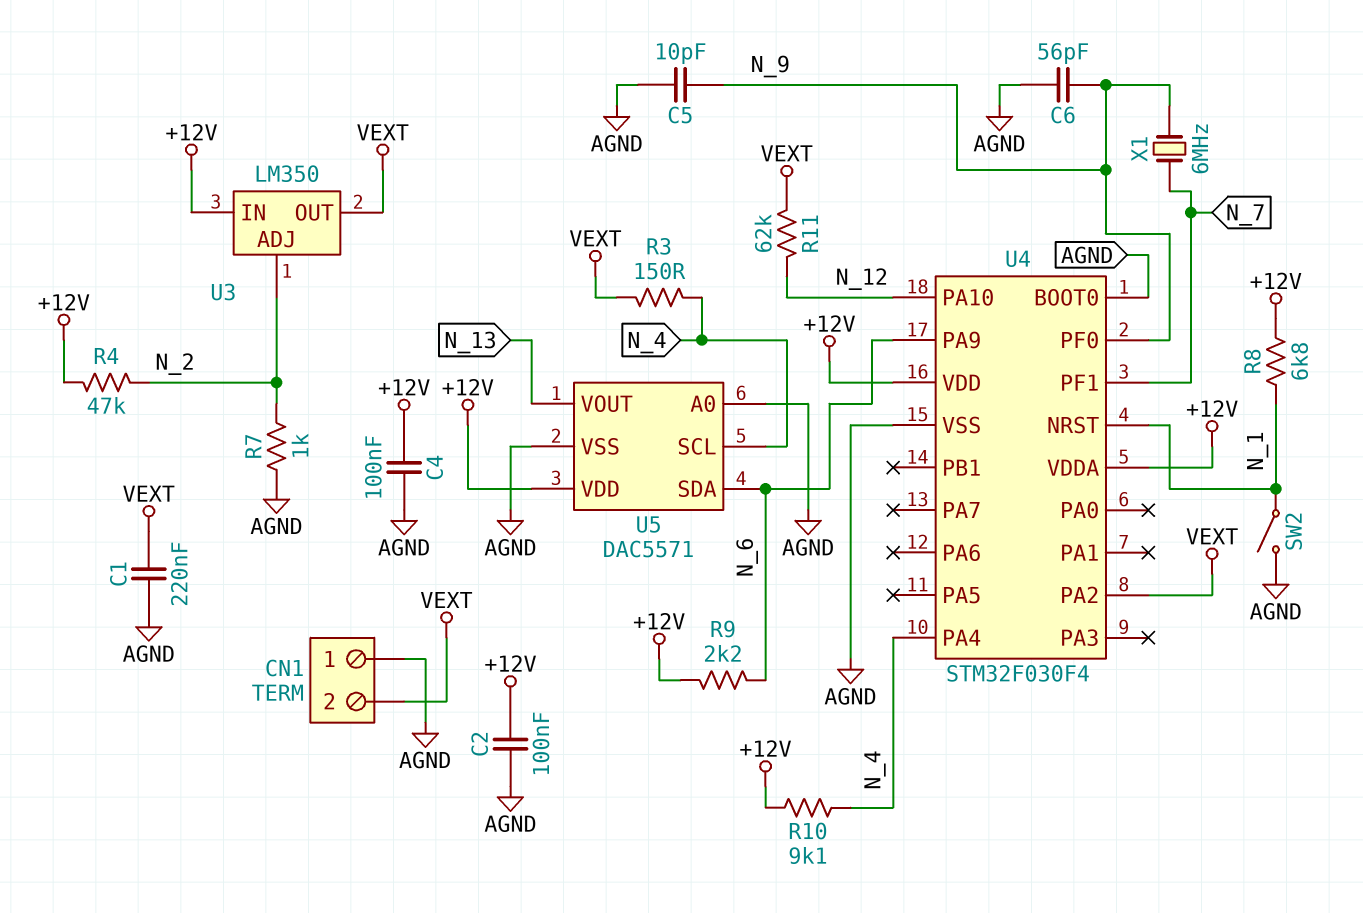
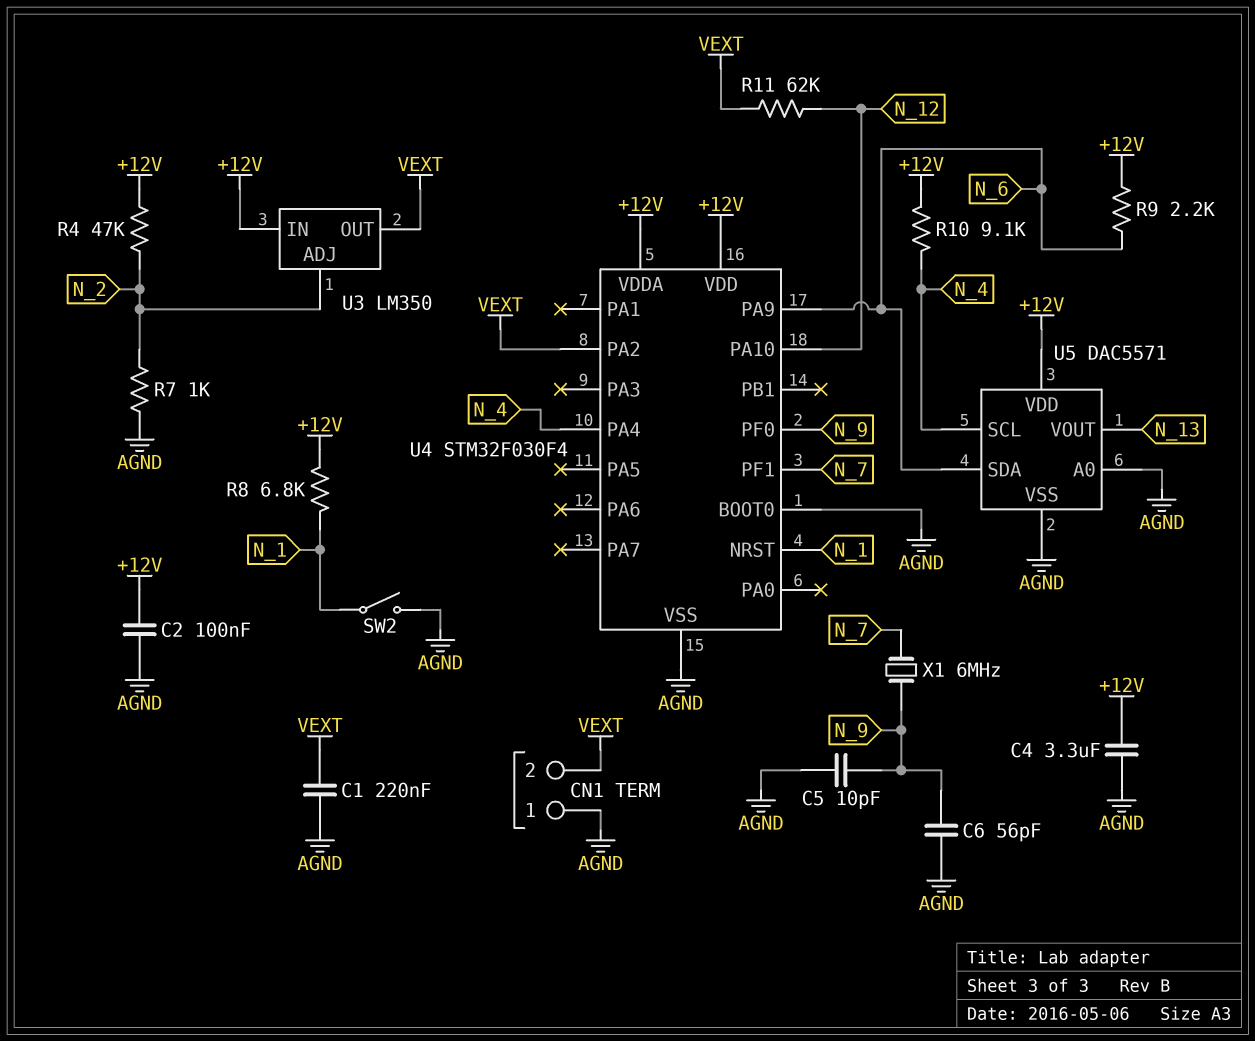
C4: 100nF (+12V, AGND) -> 3.3uF (+12V, AGND)
R3: 150 (N_4, VEXT) -> none

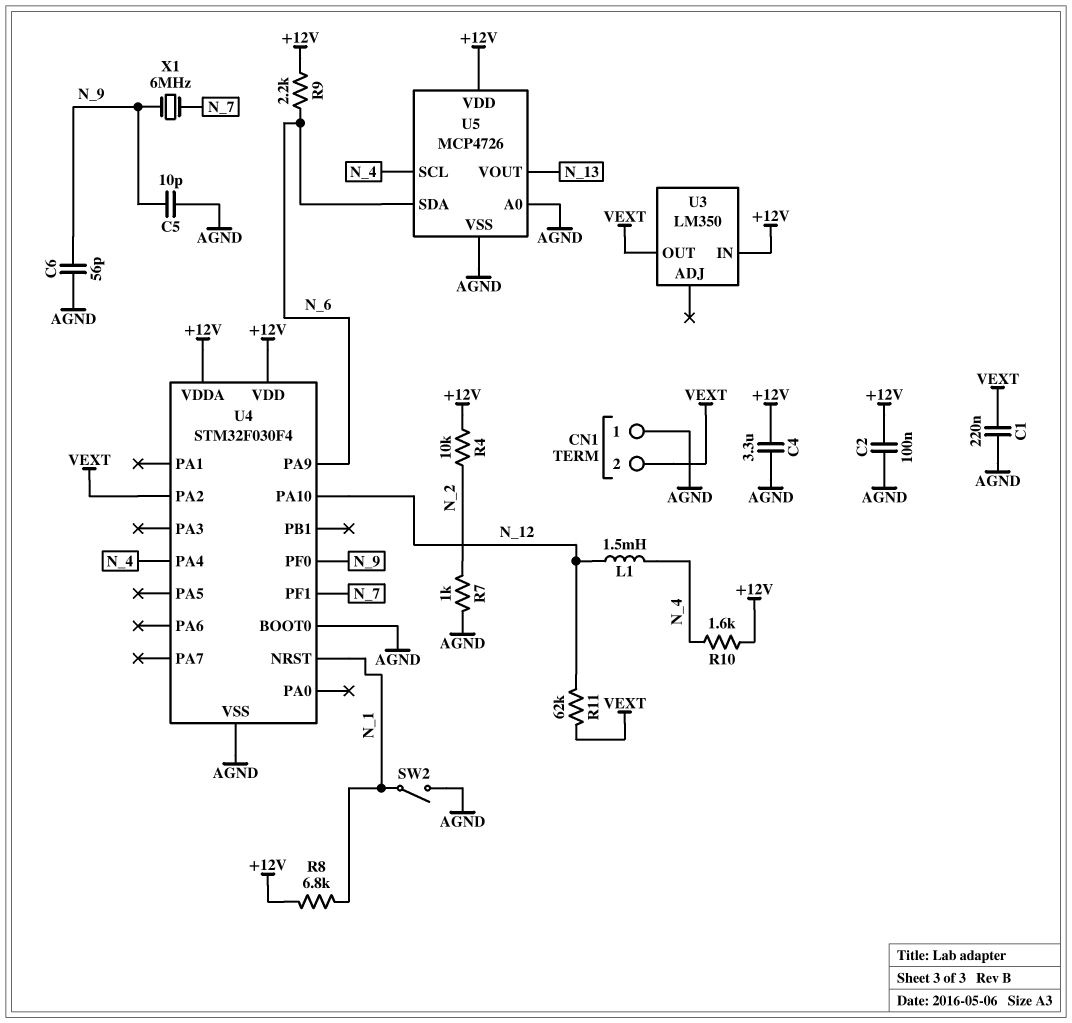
L1: none -> 1.5mH (N_4, N_12)
R4: 47k (+12V, N_2) -> 10k (+12V, N_2)
R10: 9.1k (+12V, N_4) -> 1.6k (+12V, N_4)
U3 pin ADJ: N_2 -> none
U5: DAC5571 -> MCP4726

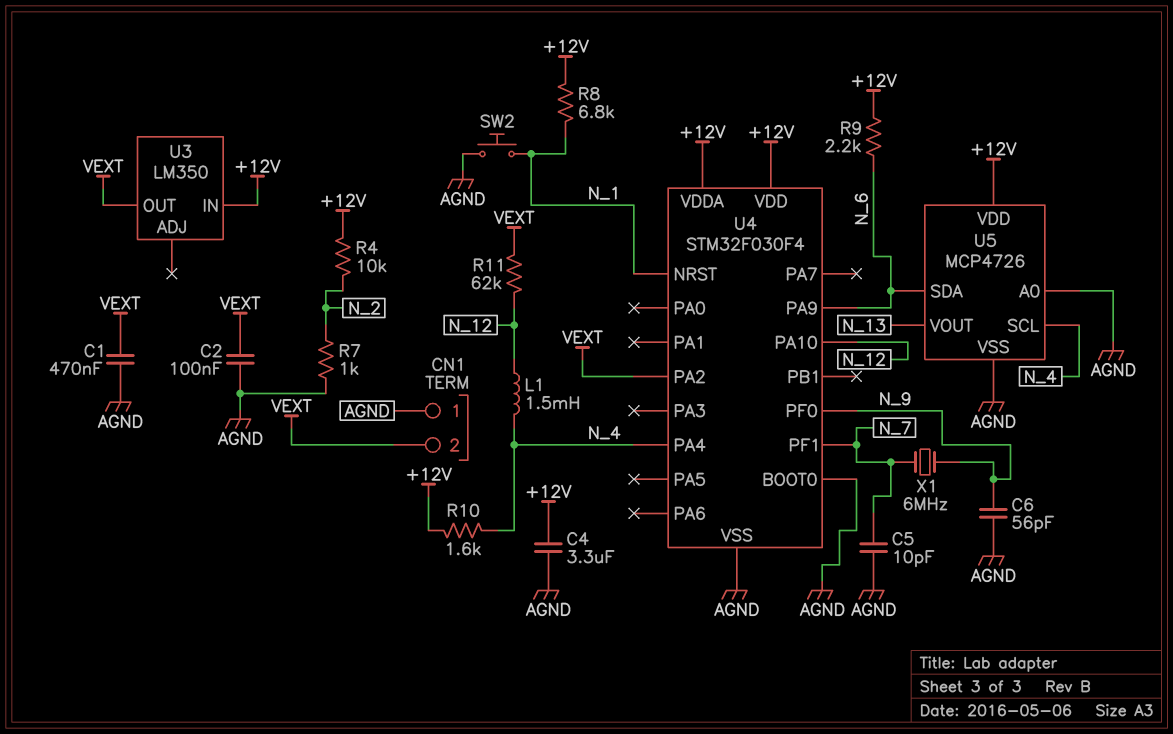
C1: 220nF (AGND, VEXT) -> 470nF (AGND, VEXT)
C2: 100nF (+12V, AGND) -> 100nF (AGND, VEXT)
C5: 10pF (AGND, N_9) -> 10pF (AGND, N_7)
SW2: switch (AGND, N_1) -> button (AGND, N_1)

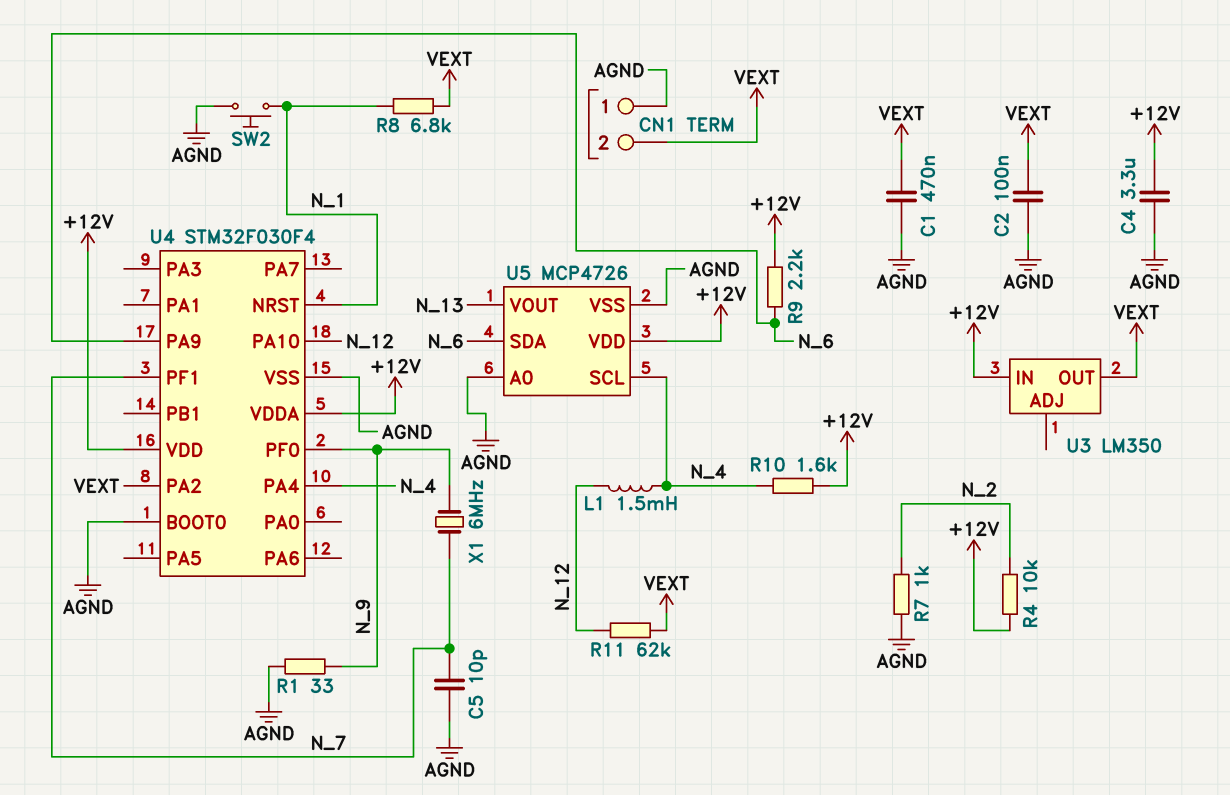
C6: 56pF (AGND, N_9) -> none
R1: none -> 33 (AGND, N_9)
R8: 6.8k (+12V, N_1) -> 6.8k (N_1, VEXT)

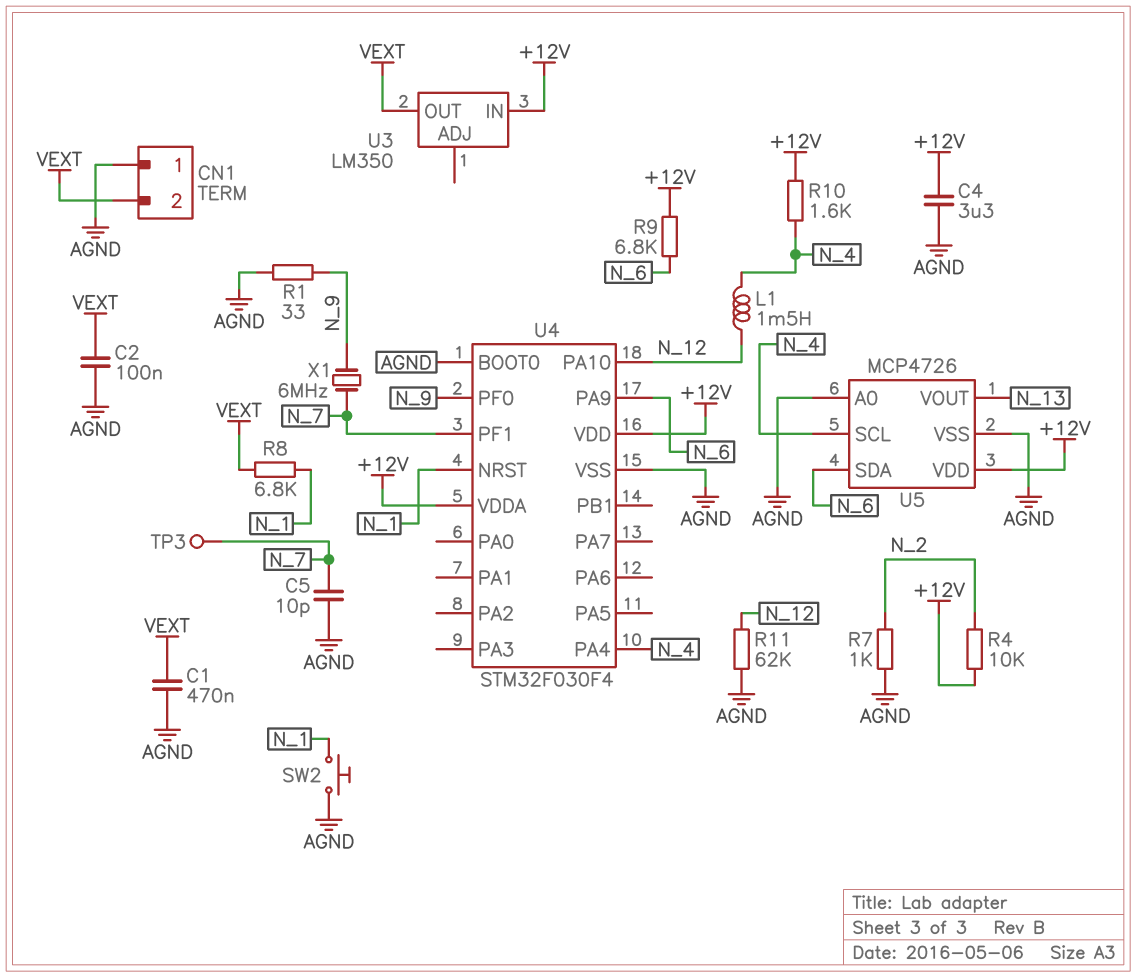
R9: 2.2k (+12V, N_6) -> 6.8k (+12V, N_6)
R11: 62k (N_12, VEXT) -> 62k (AGND, N_12)
TP3: none -> test point (N_7)
U4 pin PA2: VEXT -> none

